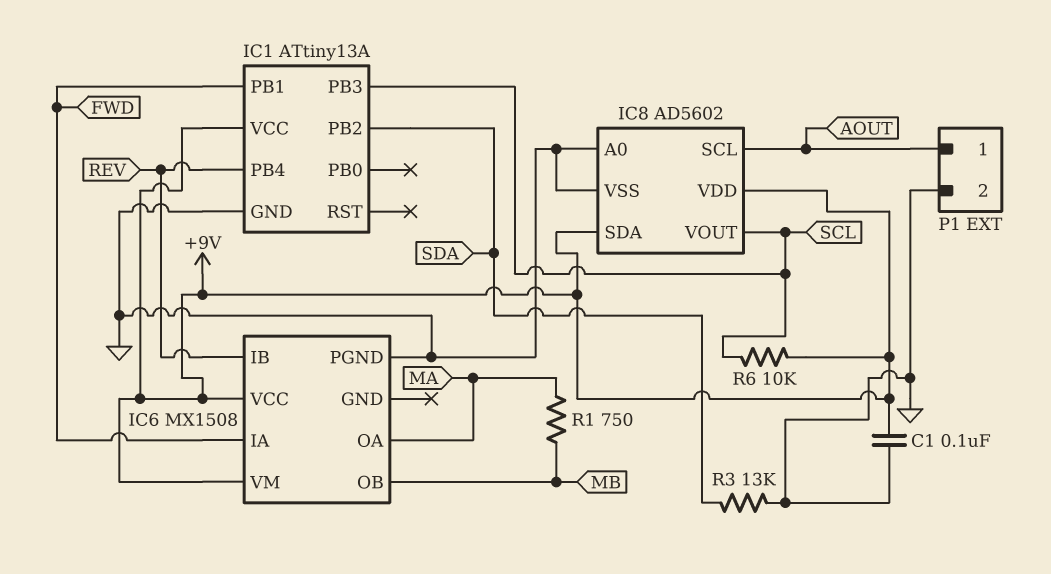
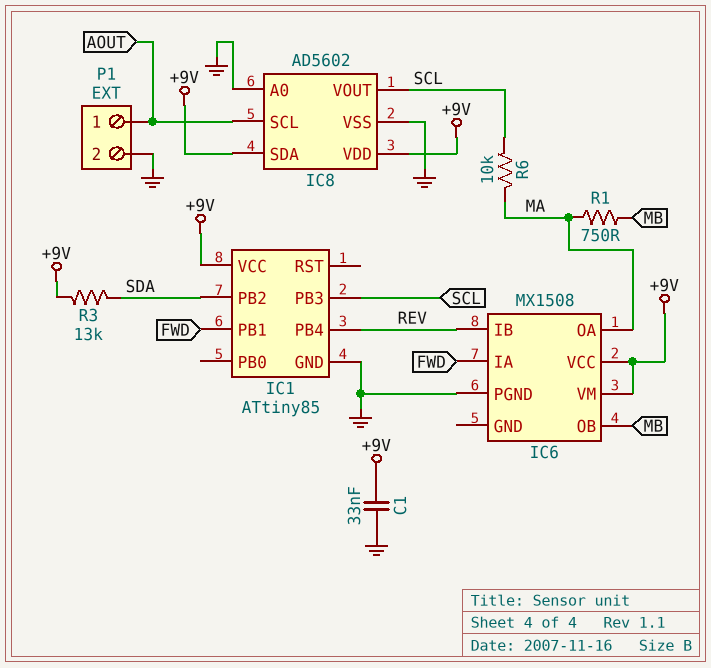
C1: 100nF (+9V, GND) -> 33nF (+9V, GND)
IC1: ATtiny13A -> ATtiny85
R3: 13k (GND, SDA) -> 13k (+9V, SDA)
R6: 10k (+9V, SCL) -> 10k (MA, SCL)

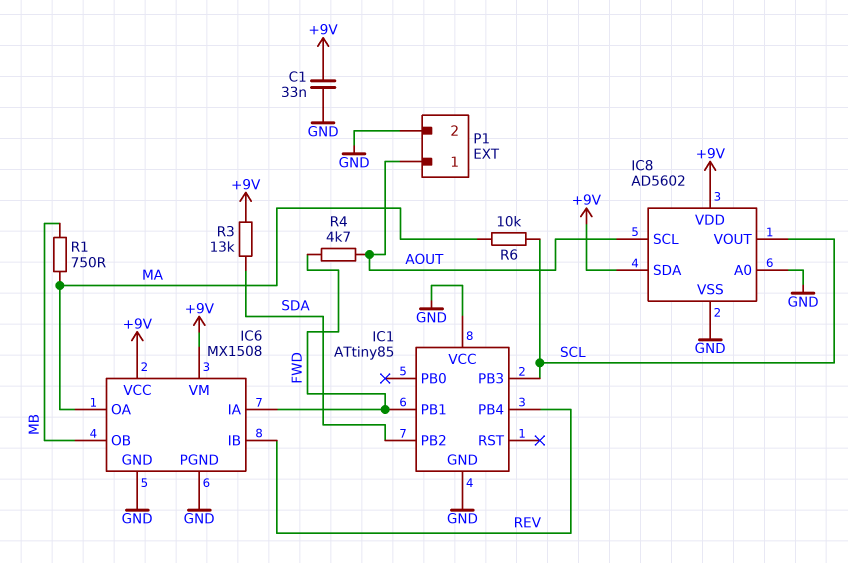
IC1 pin VCC: +9V -> GND
IC6 pin GND: none -> GND
R4: none -> 4.7k (AOUT, FWD)

